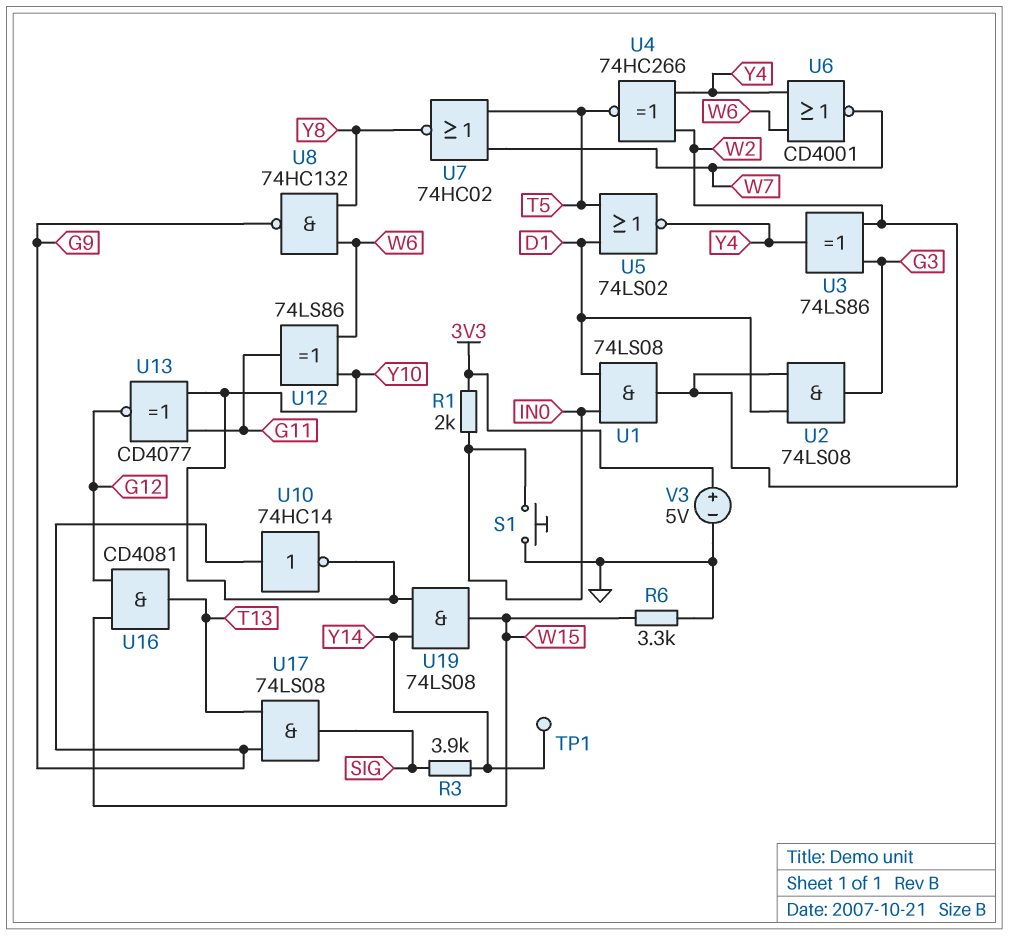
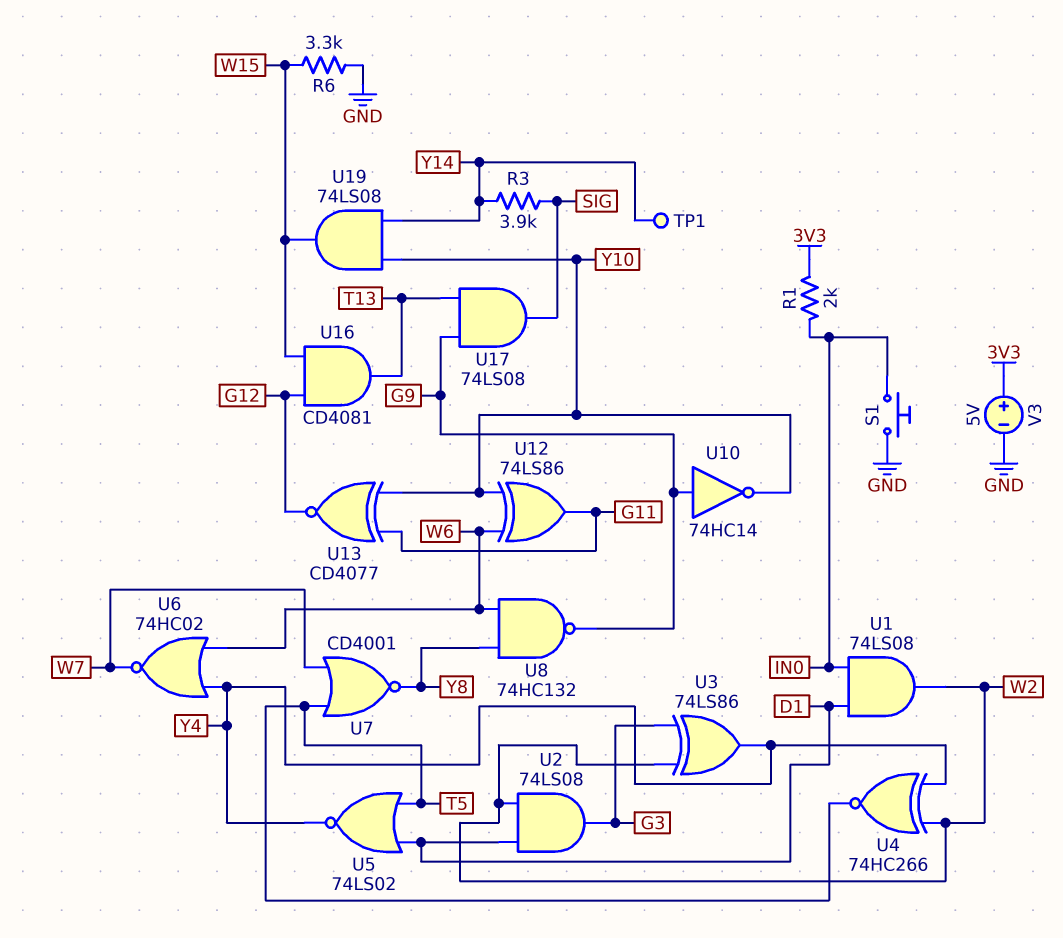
U6: NOR CD4001 (in W6, in Y4, out W7) -> NOR 74HC02 (in W6, in Y4, out W7)
U7: NOR 74HC02 (in T5, in W7, out Y8) -> NOR CD4001 (in T5, in W7, out Y8)

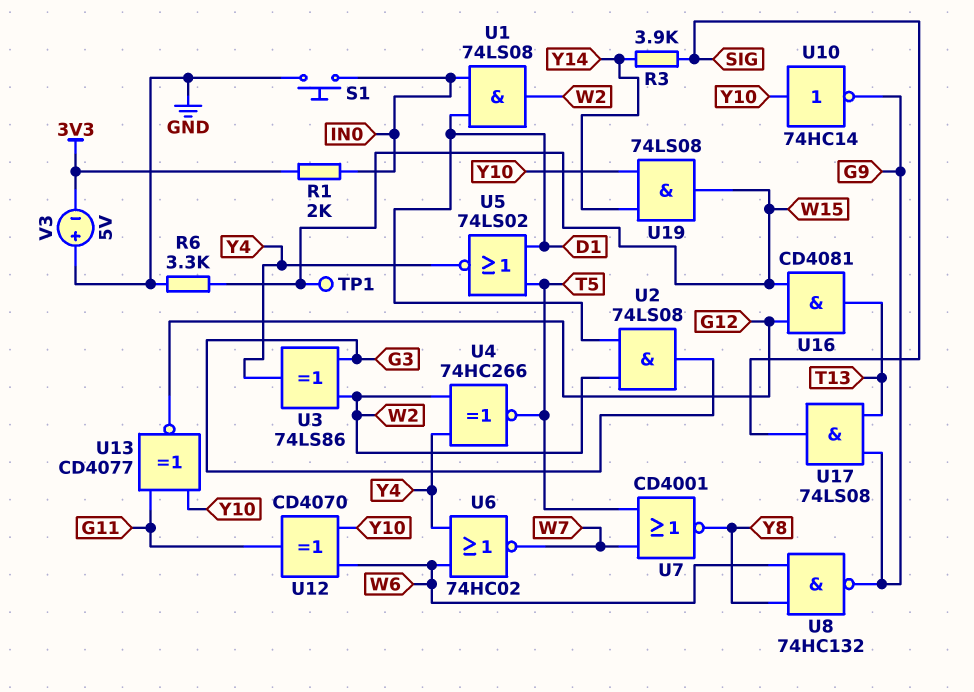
TP1: test point (Y14) -> test point (W15)
U10: NOT 74HC14 (in G9, out Y10) -> NOT 74HC14 (in Y10, out G9)
U12: XOR 74LS86 (in W6, in Y10, out G11) -> XOR CD4070 (in W6, in Y10, out G11)
V3: 5V (plus 3V3, minus GND) -> 5V (plus GND, minus 3V3)

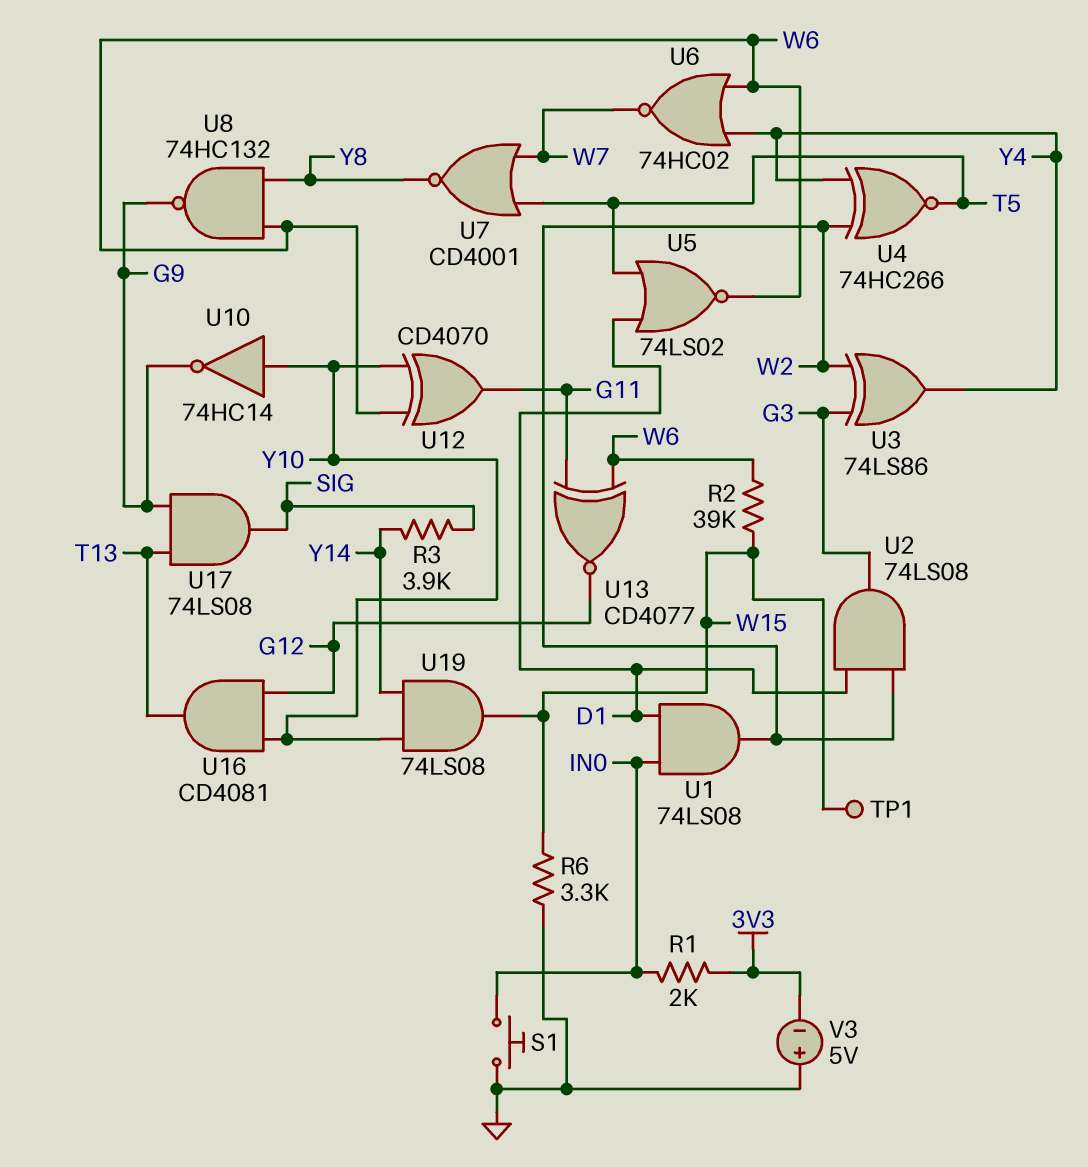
R2: none -> 39k (W6, W15)
U5: NOR 74LS02 (in D1, in T5, out Y4) -> NOR 74LS02 (in D1, in T5, out W6)
U13: XNOR CD4077 (in G11, in Y10, out G12) -> XNOR CD4077 (in G11, in W6, out G12)
U16: AND CD4081 (in G12, in W15, out T13) -> AND CD4081 (in G12, in Y10, out T13)

